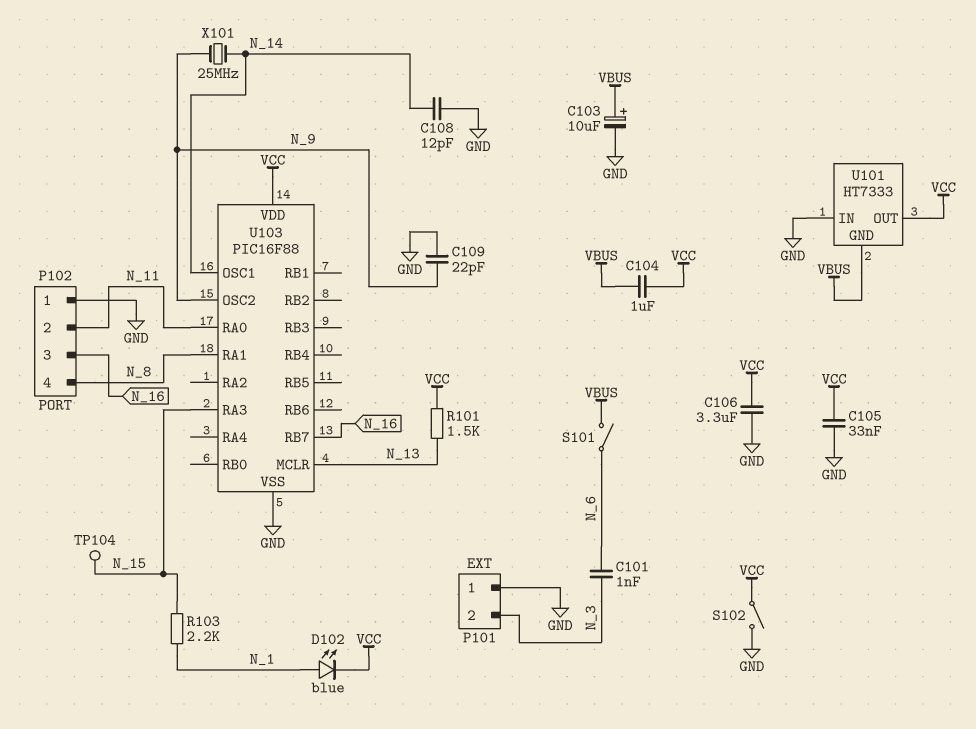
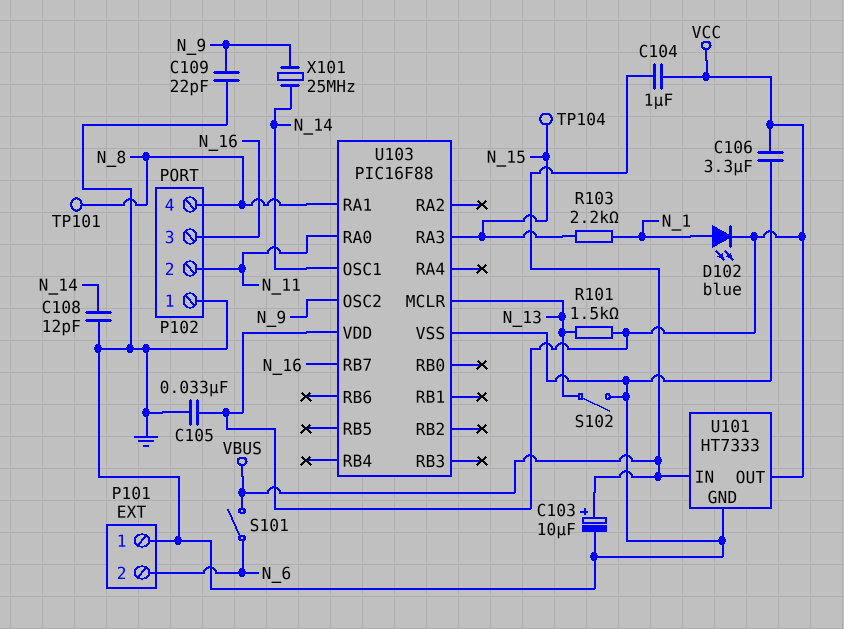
C101: 1nF (N_3, N_6) -> none
P101 pin 2: N_3 -> N_6
S102: switch (GND, VCC) -> switch (GND, N_13)
TP101: none -> test point (N_8)
U101 pin GND: VBUS -> GND
U101 pin IN: GND -> VBUS

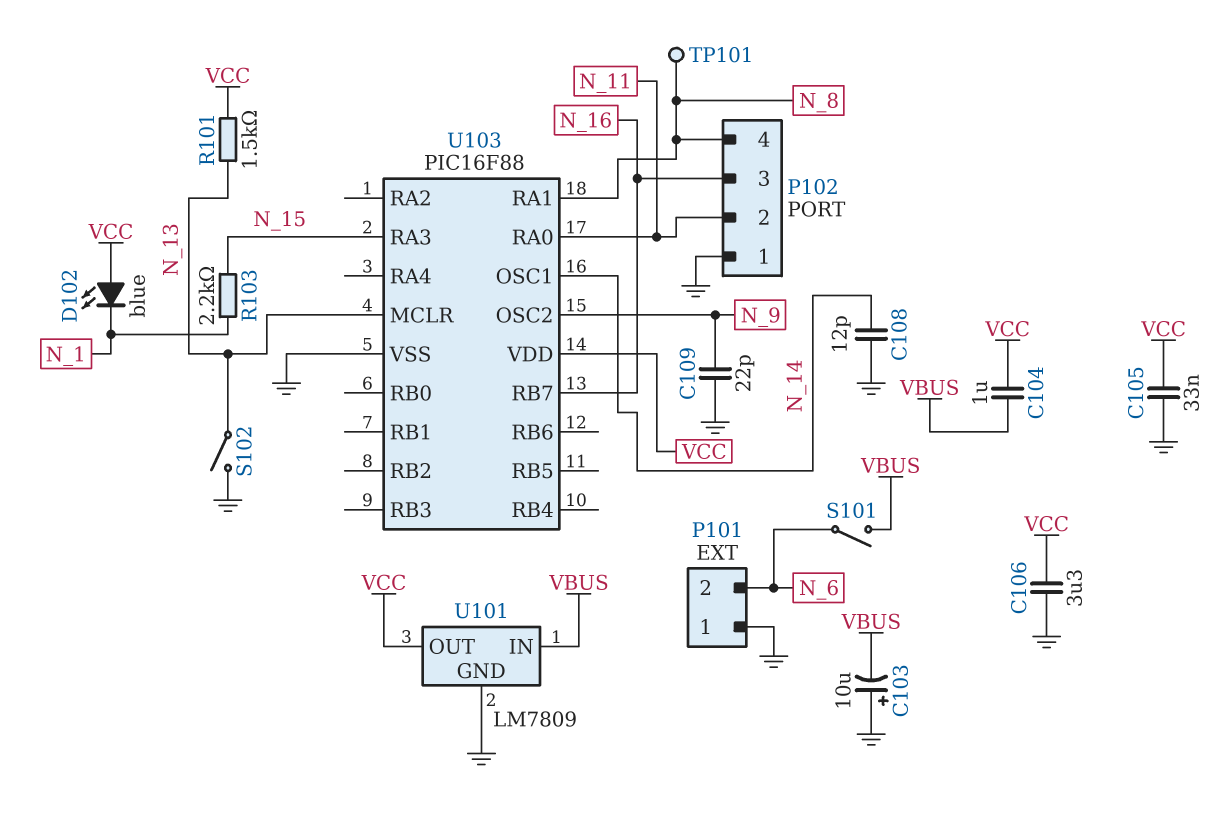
C103: 10uF (plus VBUS, minus GND) -> 10uF (plus GND, minus VBUS)
D102: LED blue (A N_1, K VCC) -> LED blue (A VCC, K N_1)
TP104: test point (N_15) -> none
U101: HT7333 -> LM7809
X101: 25MHz (N_9, N_14) -> none

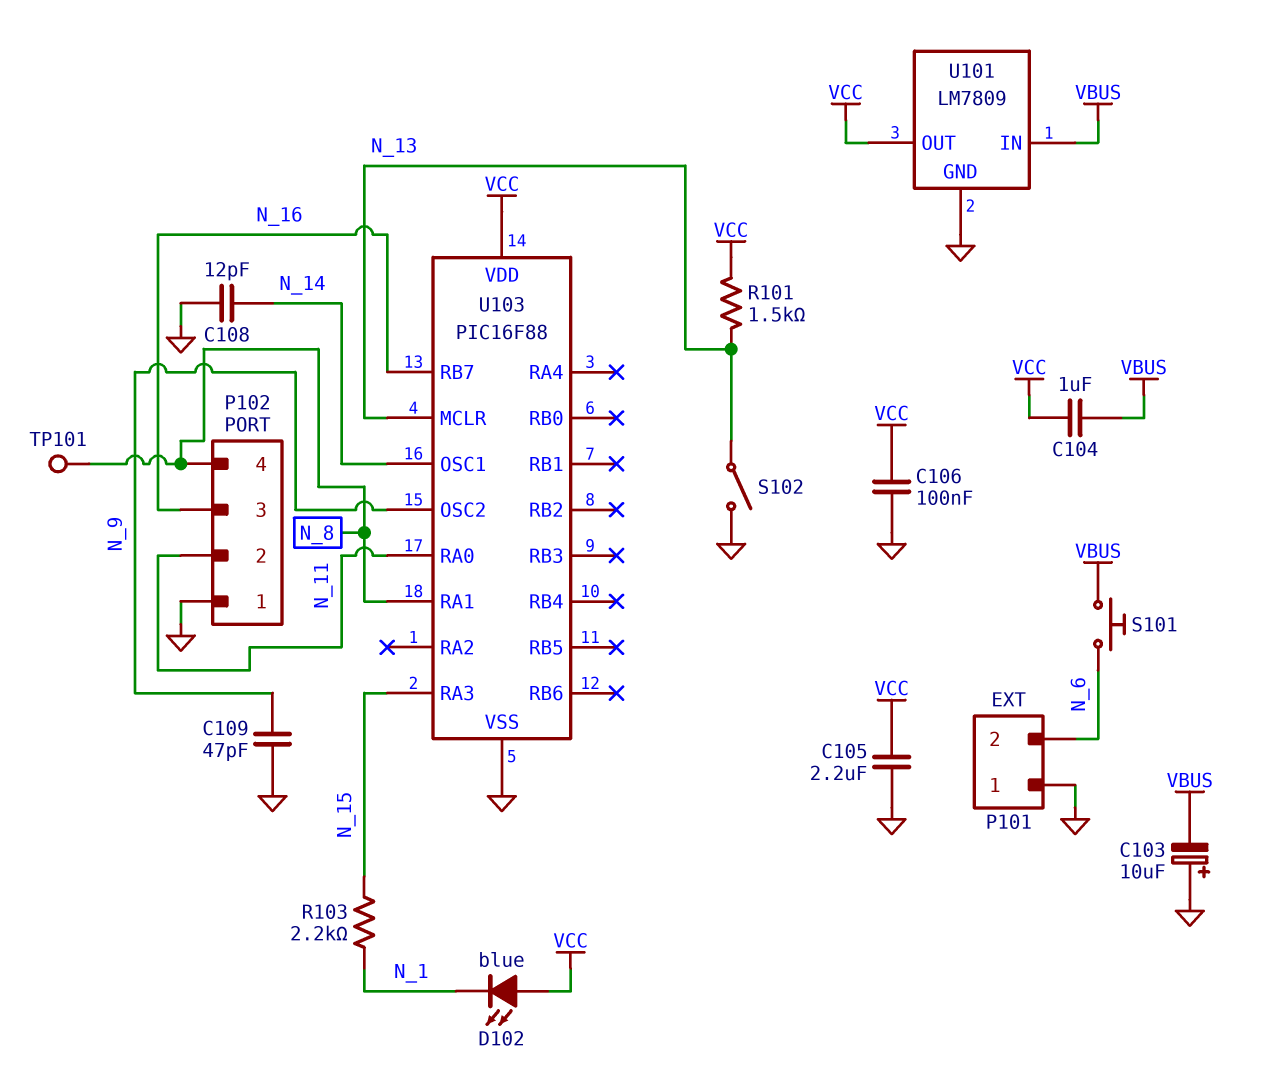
C105: 33nF (GND, VCC) -> 2.2uF (GND, VCC)
C106: 3.3uF (GND, VCC) -> 100nF (GND, VCC)
C109: 22pF (GND, N_9) -> 47pF (GND, N_9)
S101: switch (N_6, VBUS) -> button (N_6, VBUS)

